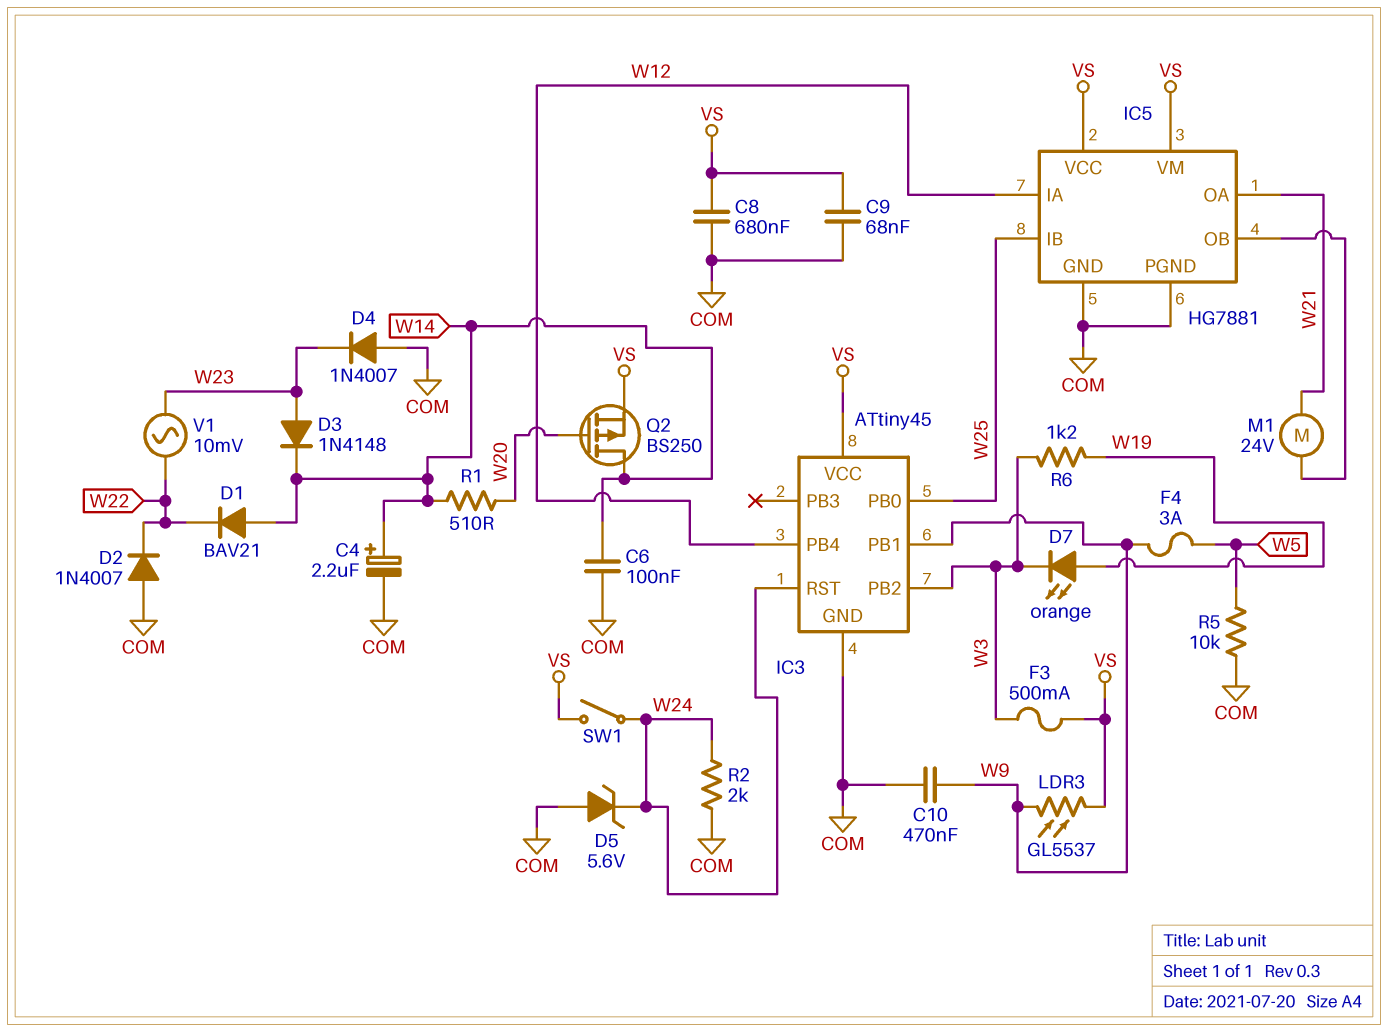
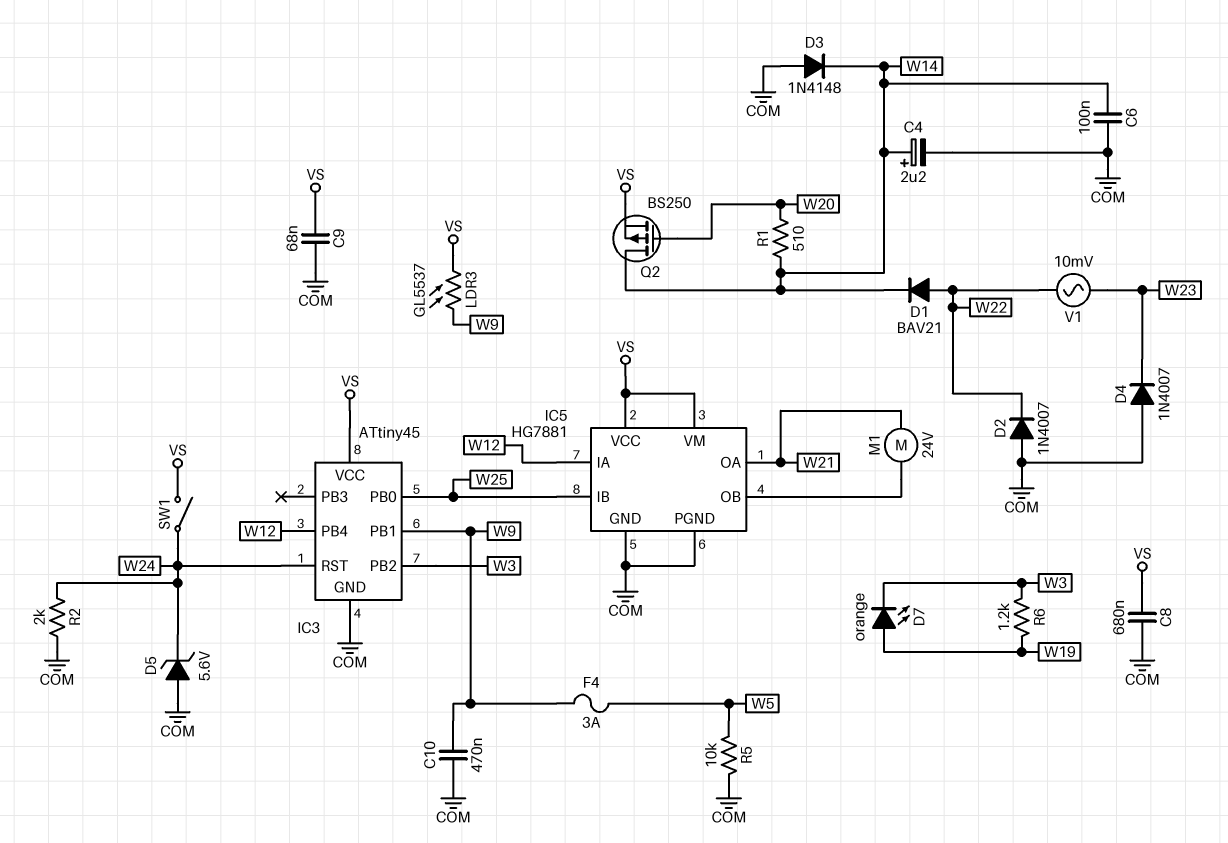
D1: diode BAV21 (A W14, K W22) -> diode BAV21 (A W22, K W14)
D3: diode 1N4148 (A W23, K W14) -> diode 1N4148 (A COM, K W14)
F3: 500mA (VS, W3) -> none

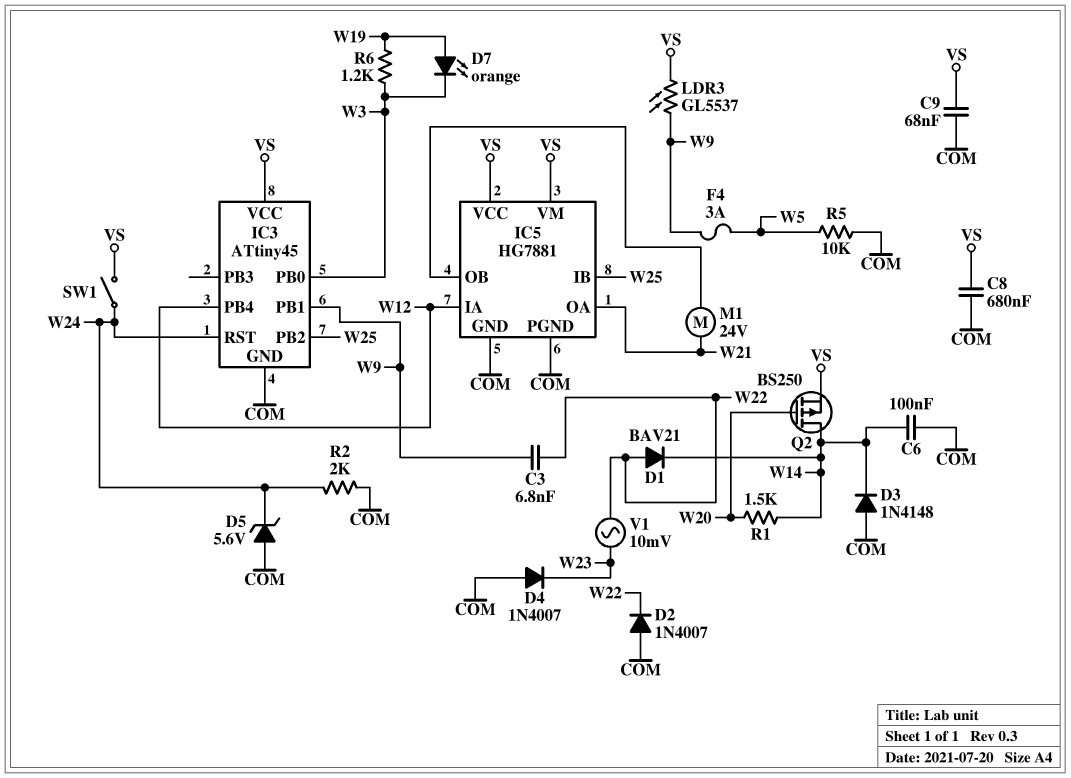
C3: none -> 6.8nF (W9, W22)
C4: 2.2uF (plus W14, minus COM) -> none
C10: 470nF (COM, W9) -> none
IC3 pin PB0: W25 -> W3
IC3 pin PB2: W3 -> W25
R1: 510 (W14, W20) -> 1.5k (W14, W20)

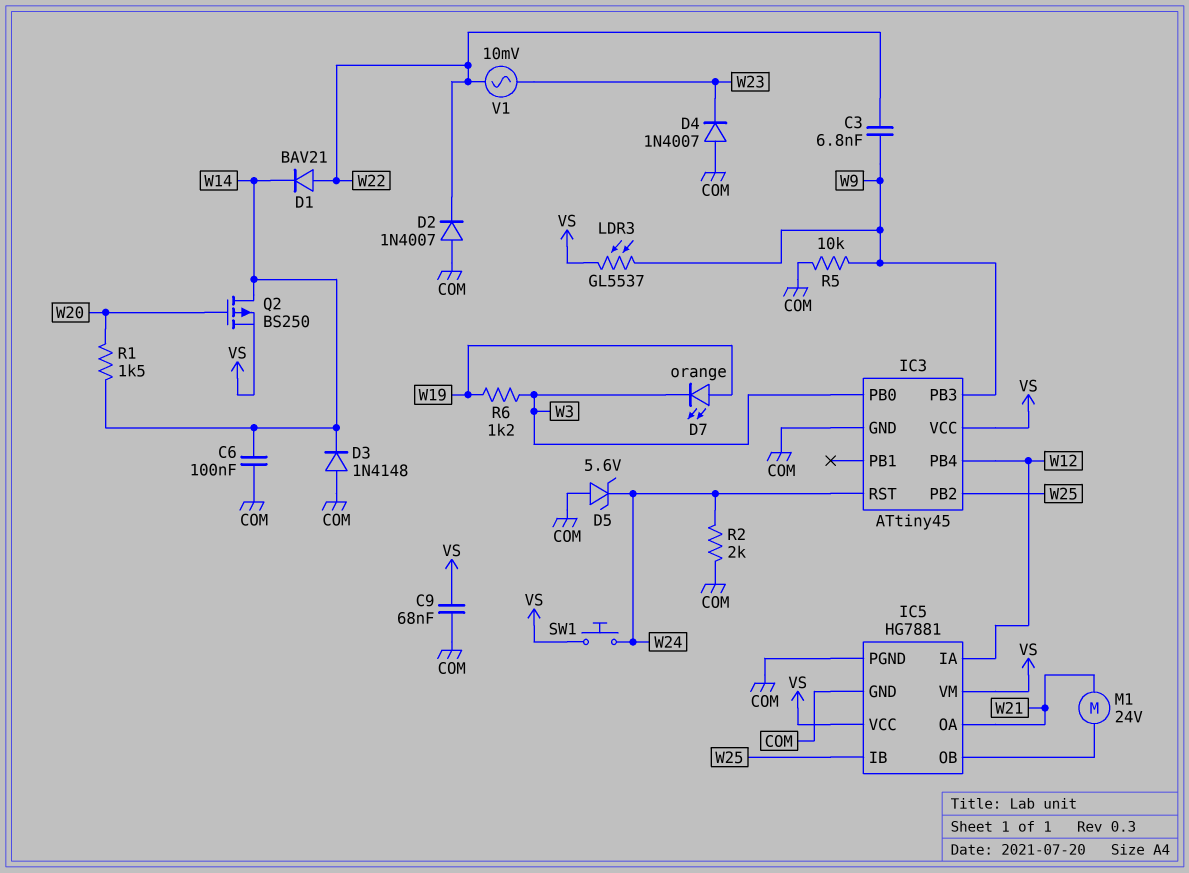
C8: 680nF (COM, VS) -> none
F4: 3A (W5, W9) -> none
IC3 pin PB1: W9 -> none
IC3 pin PB3: none -> W9
R5: 10k (COM, W5) -> 10k (COM, W9)
SW1: switch (VS, W24) -> button (VS, W24)

